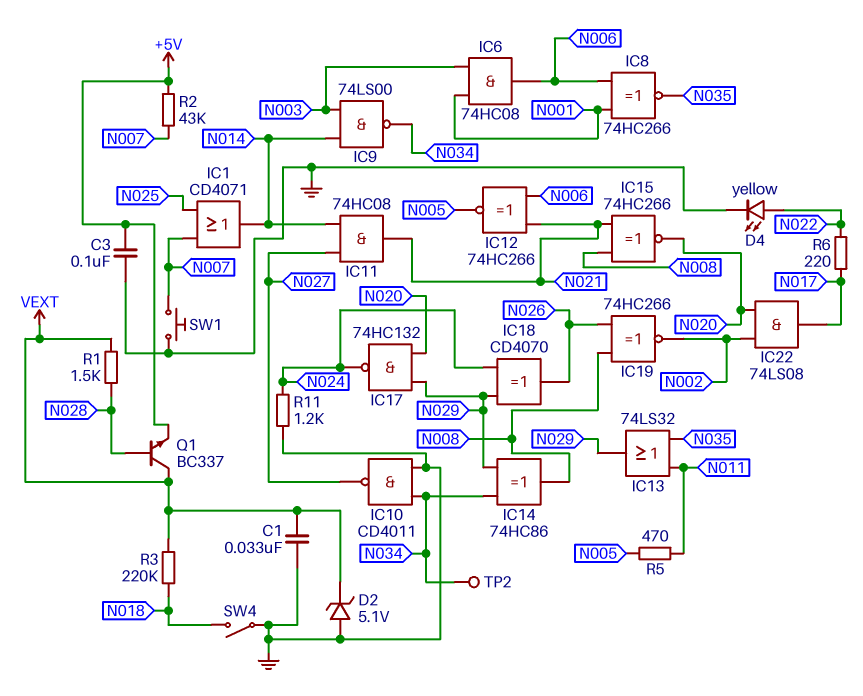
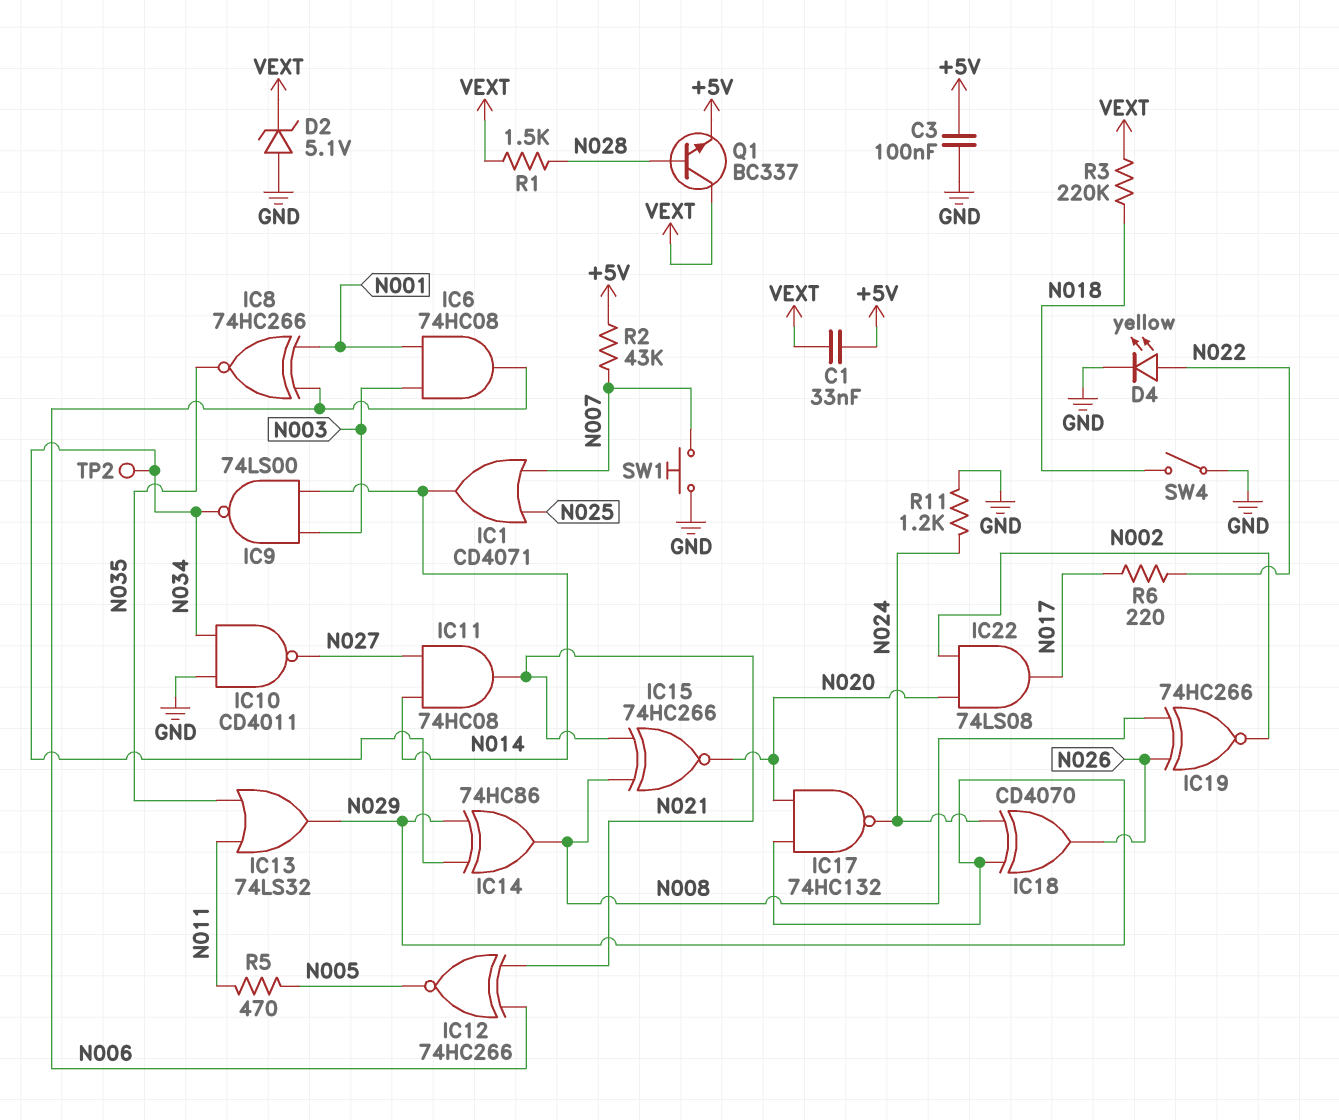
C1: 33nF (GND, VEXT) -> 33nF (+5V, VEXT)

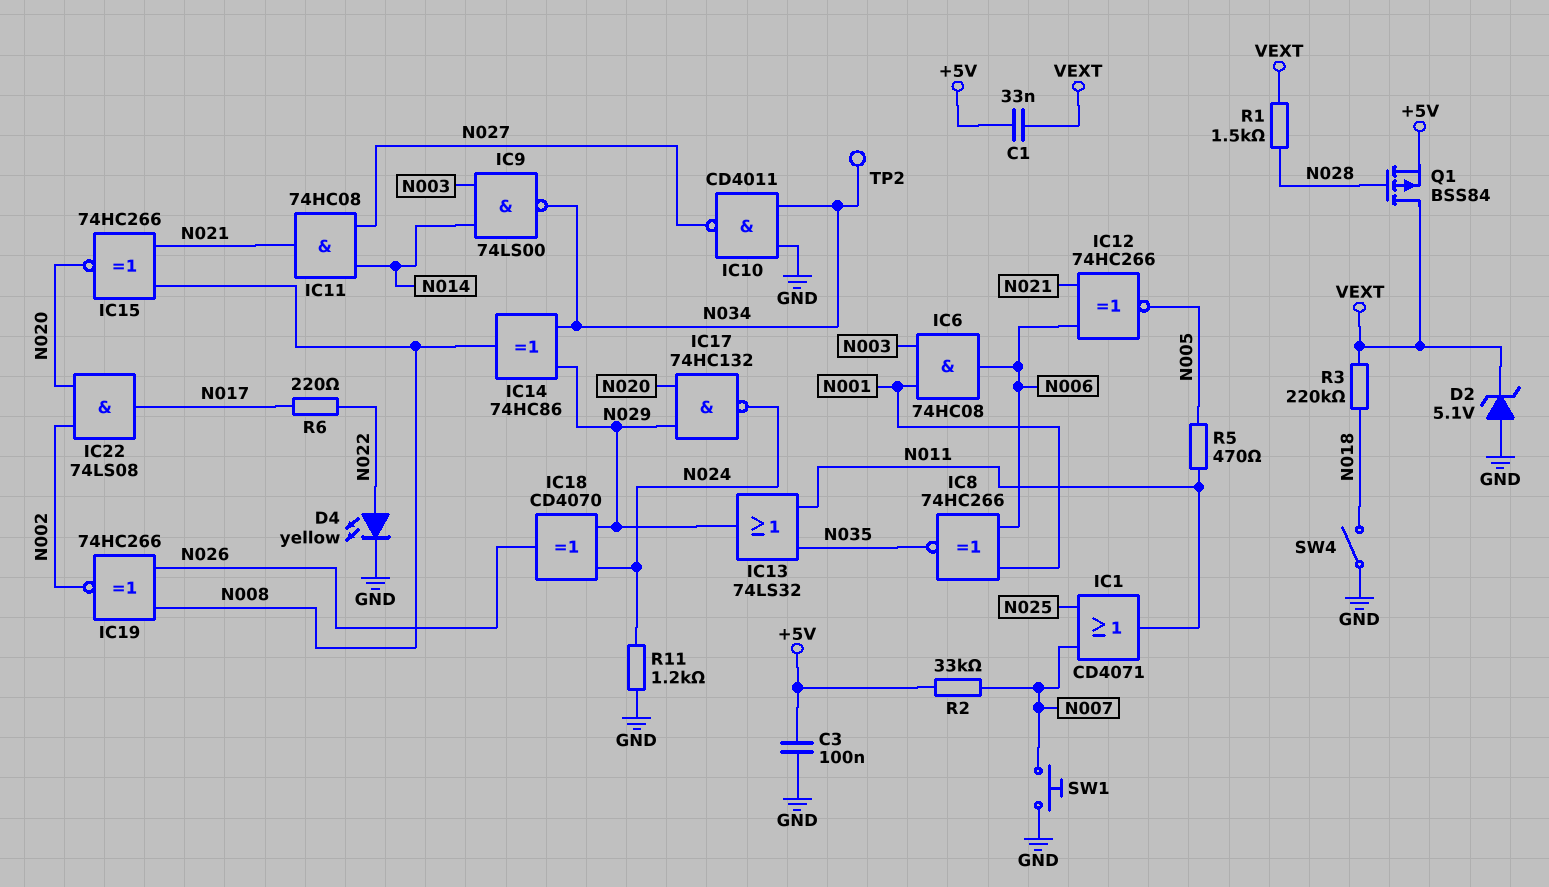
IC1: OR CD4071 (in N007, in N025, out N014) -> OR CD4071 (in N007, in N025, out N011)
Q1: NPN BC337 (B N028, C VEXT, E +5V) -> PMOS BSS84 (G N028, D VEXT, S +5V)
R2: 43k (+5V, N007) -> 33k (+5V, N007)

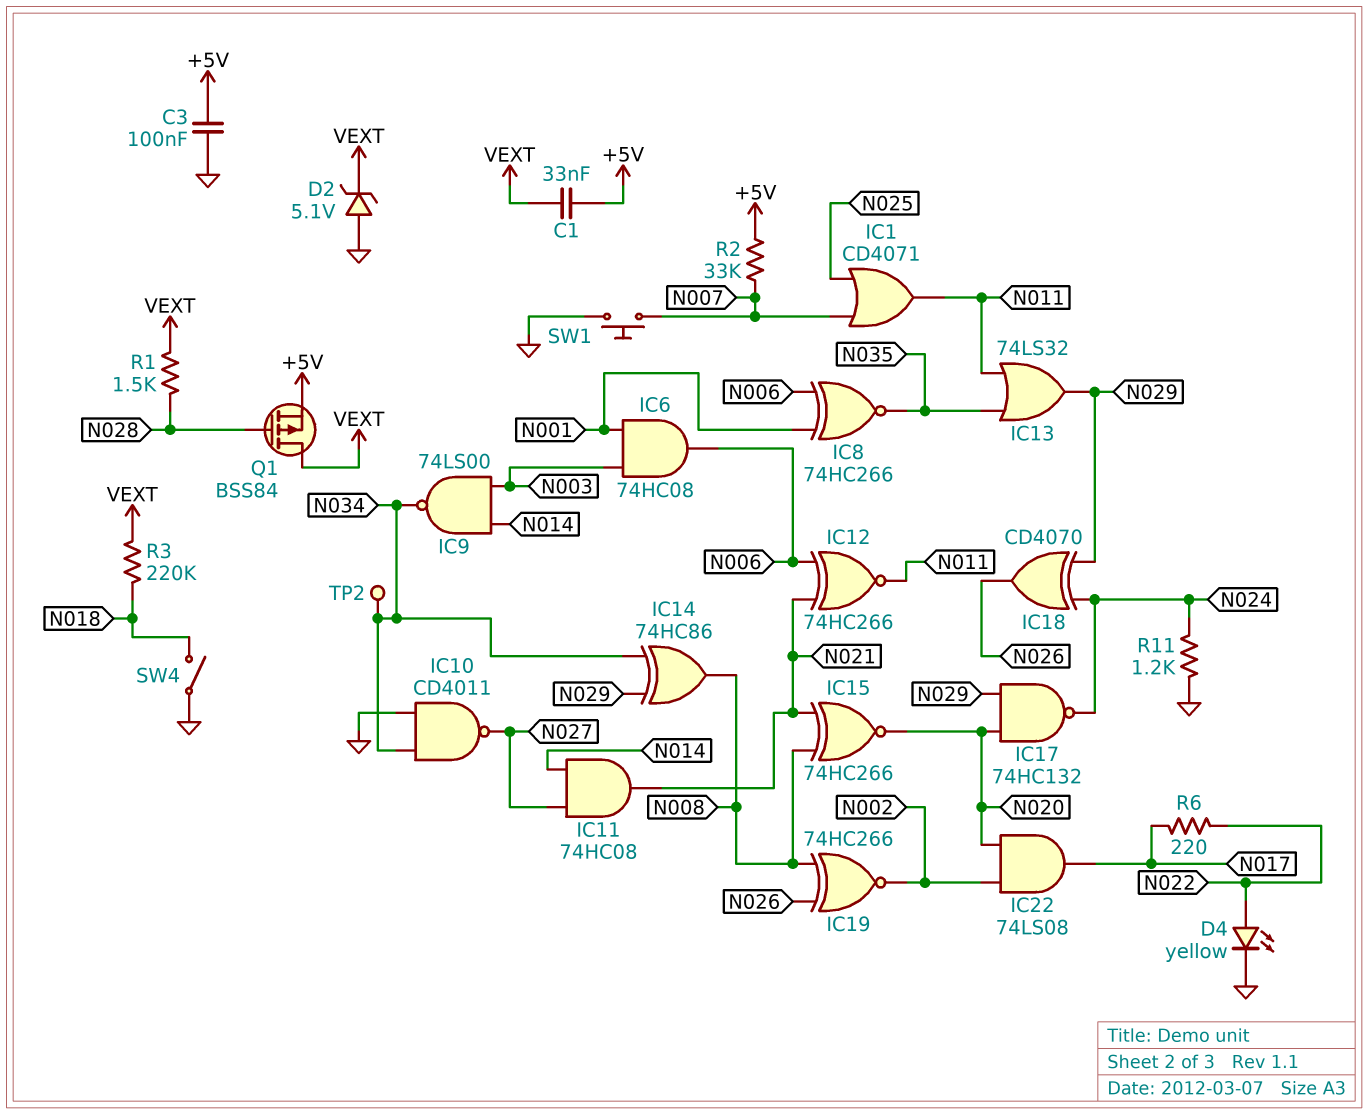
IC12: XNOR 74HC266 (in N006, in N021, out N005) -> XNOR 74HC266 (in N006, in N021, out N011)
R5: 470 (N005, N011) -> none

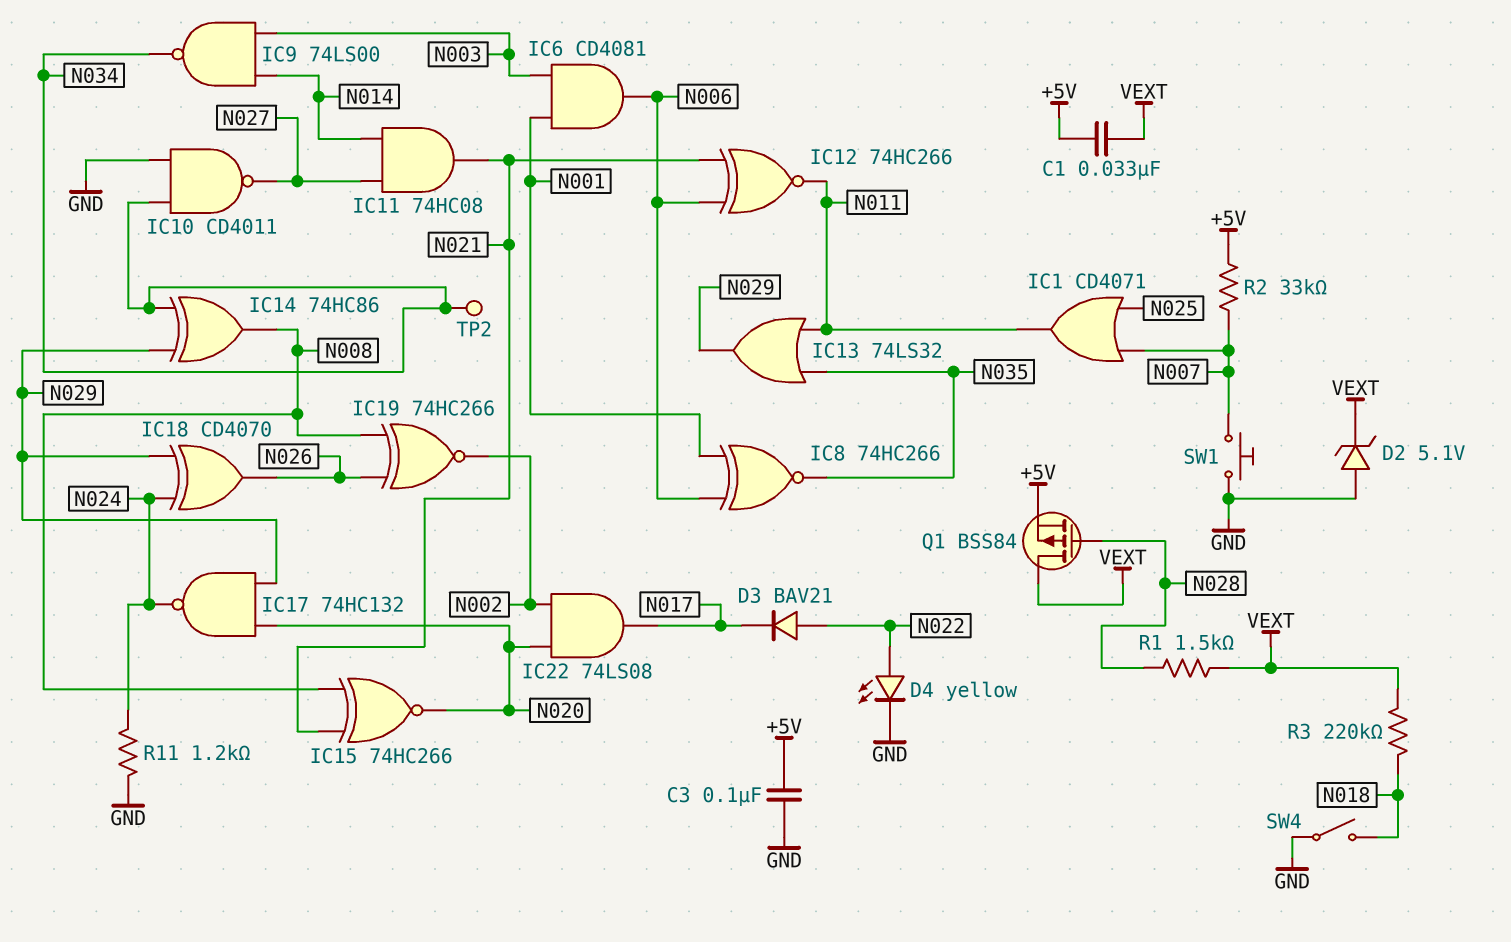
D3: none -> diode BAV21 (A N022, K N017)
IC6: AND 74HC08 (in N001, in N003, out N006) -> AND CD4081 (in N001, in N003, out N006)
R6: 220 (N017, N022) -> none

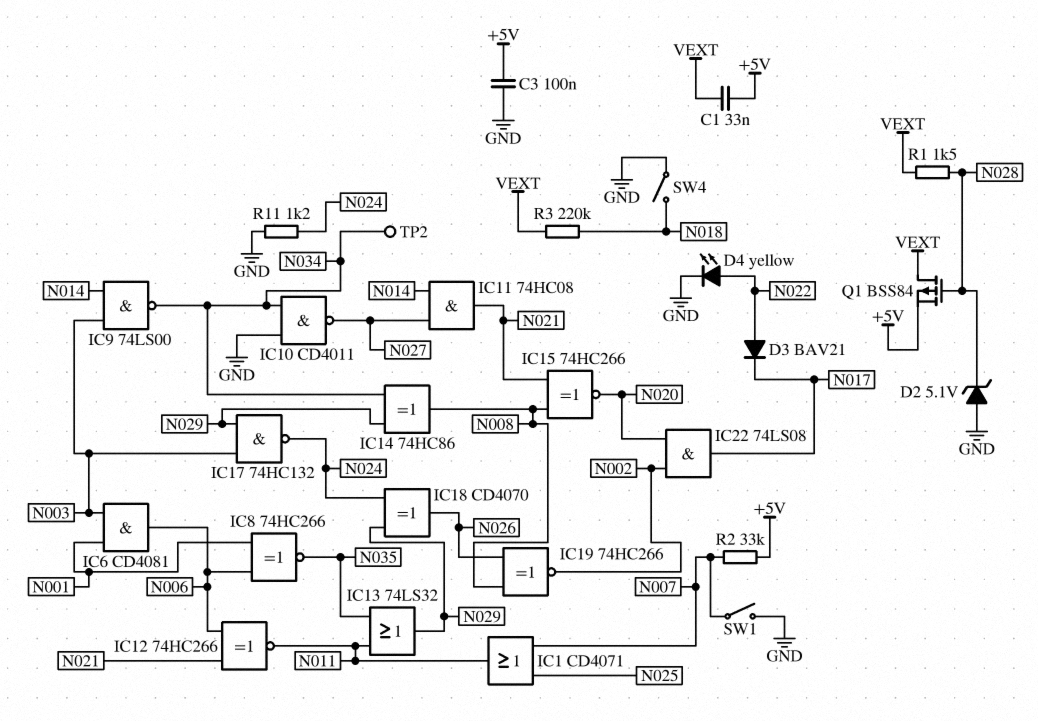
D2: zener 5.1V (A GND, K VEXT) -> zener 5.1V (A GND, K N028)
IC17: NAND 74HC132 (in N020, in N029, out N024) -> NAND 74HC132 (in N003, in N029, out N024)
SW1: button (GND, N007) -> switch (GND, N007)

